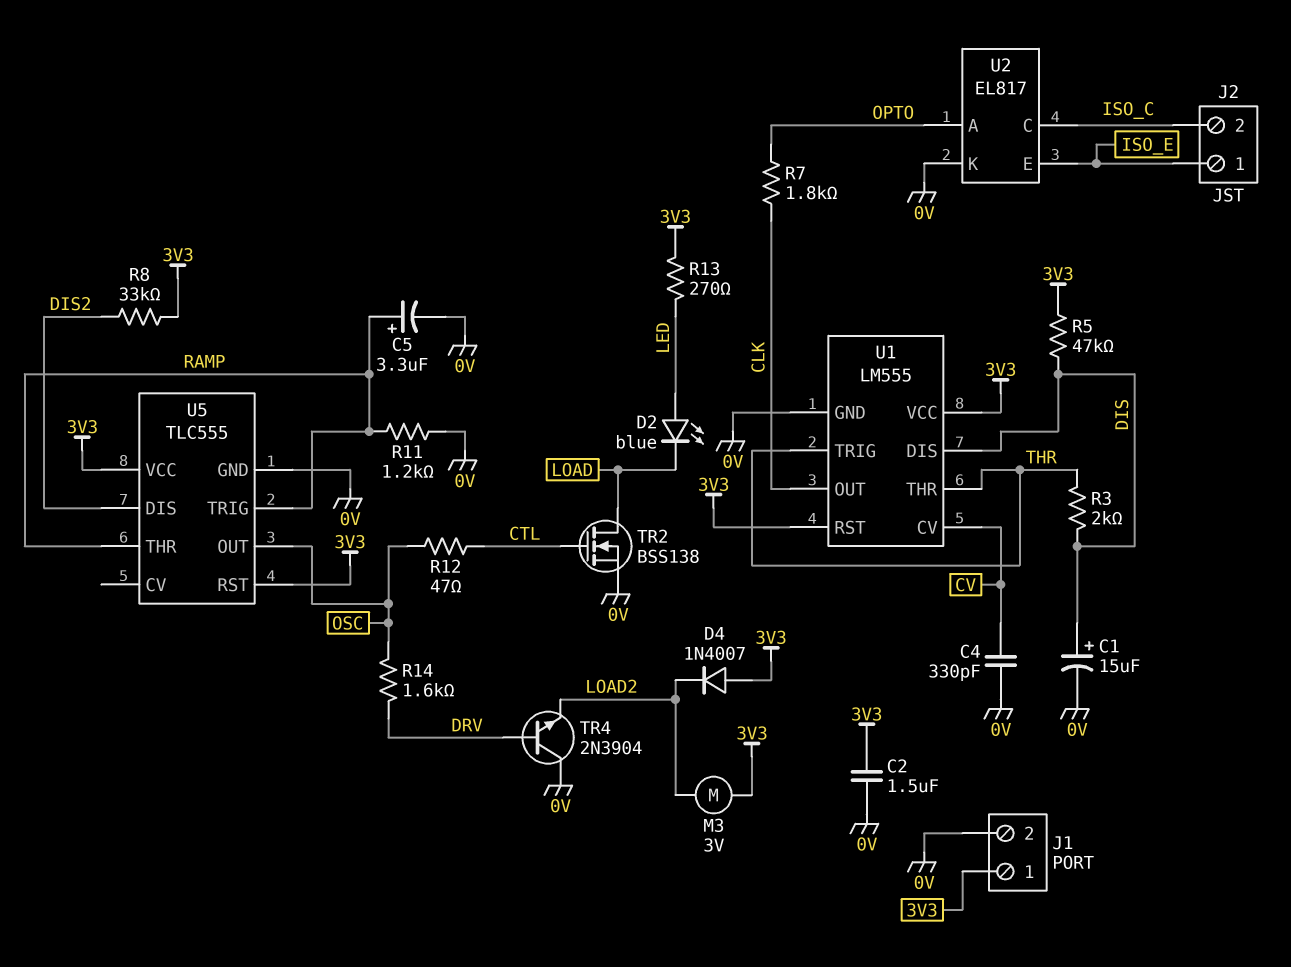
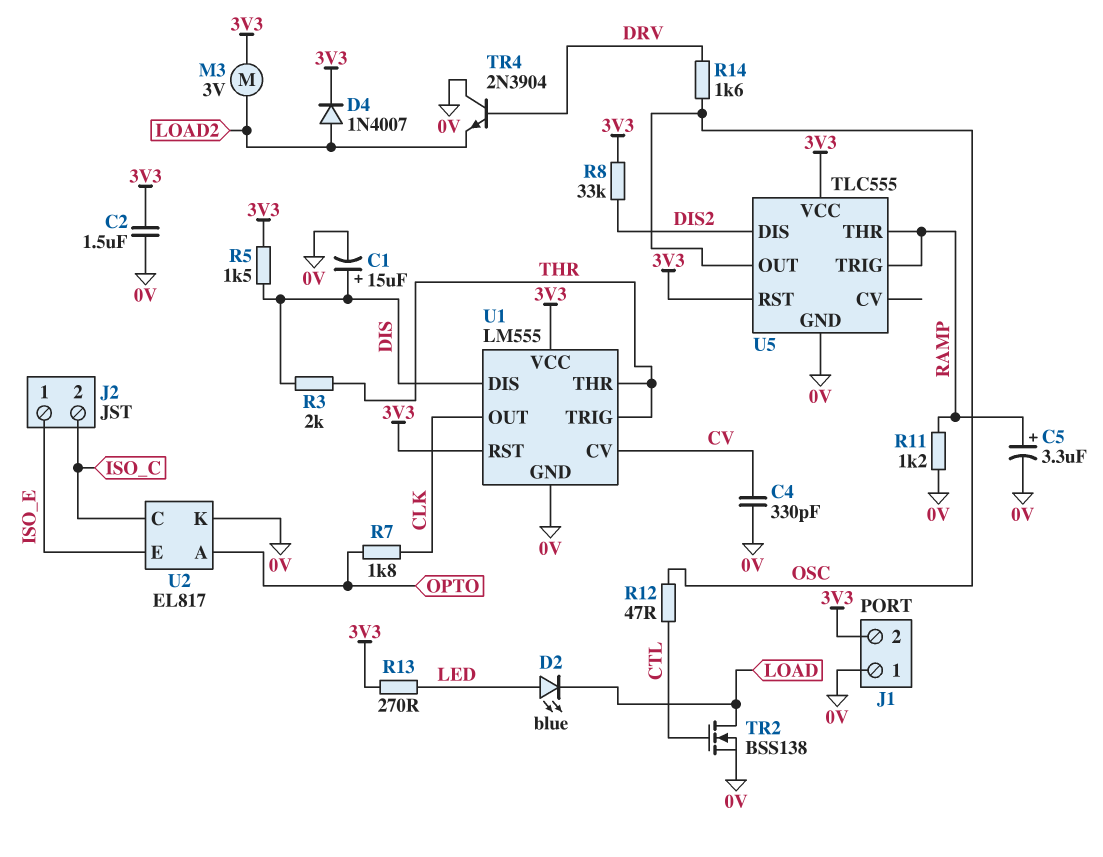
D4: diode 1N4007 (A 3V3, K LOAD2) -> diode 1N4007 (A LOAD2, K 3V3)
J1 pin 1: 3V3 -> 0V
J1 pin 2: 0V -> 3V3
R5: 47k (3V3, DIS) -> 1.5k (3V3, DIS)

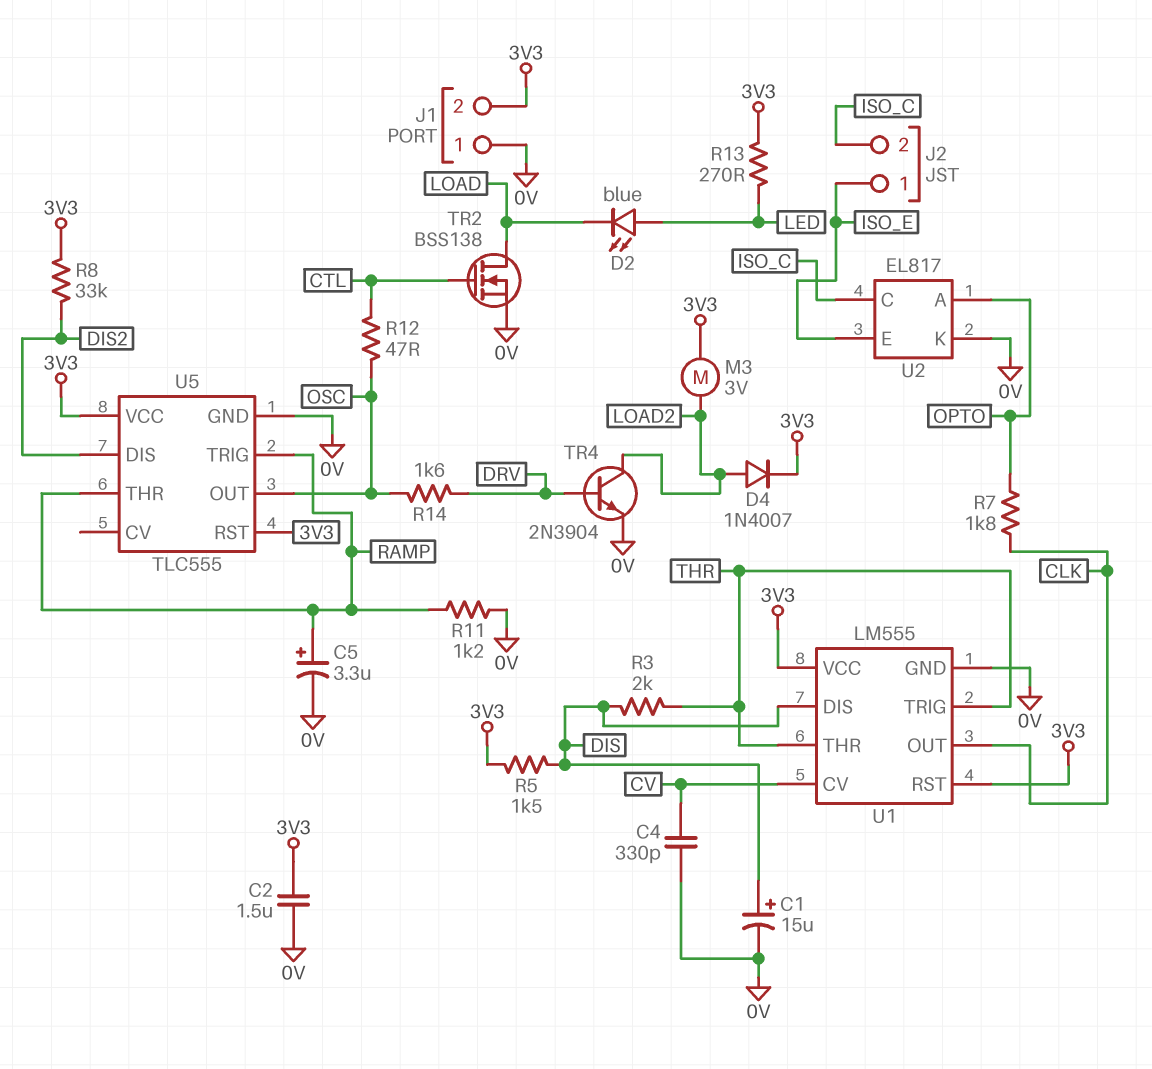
TR4: NPN 2N3904 (B DRV, C 0V, E LOAD2) -> NPN 2N3904 (B DRV, C LOAD2, E 0V)

